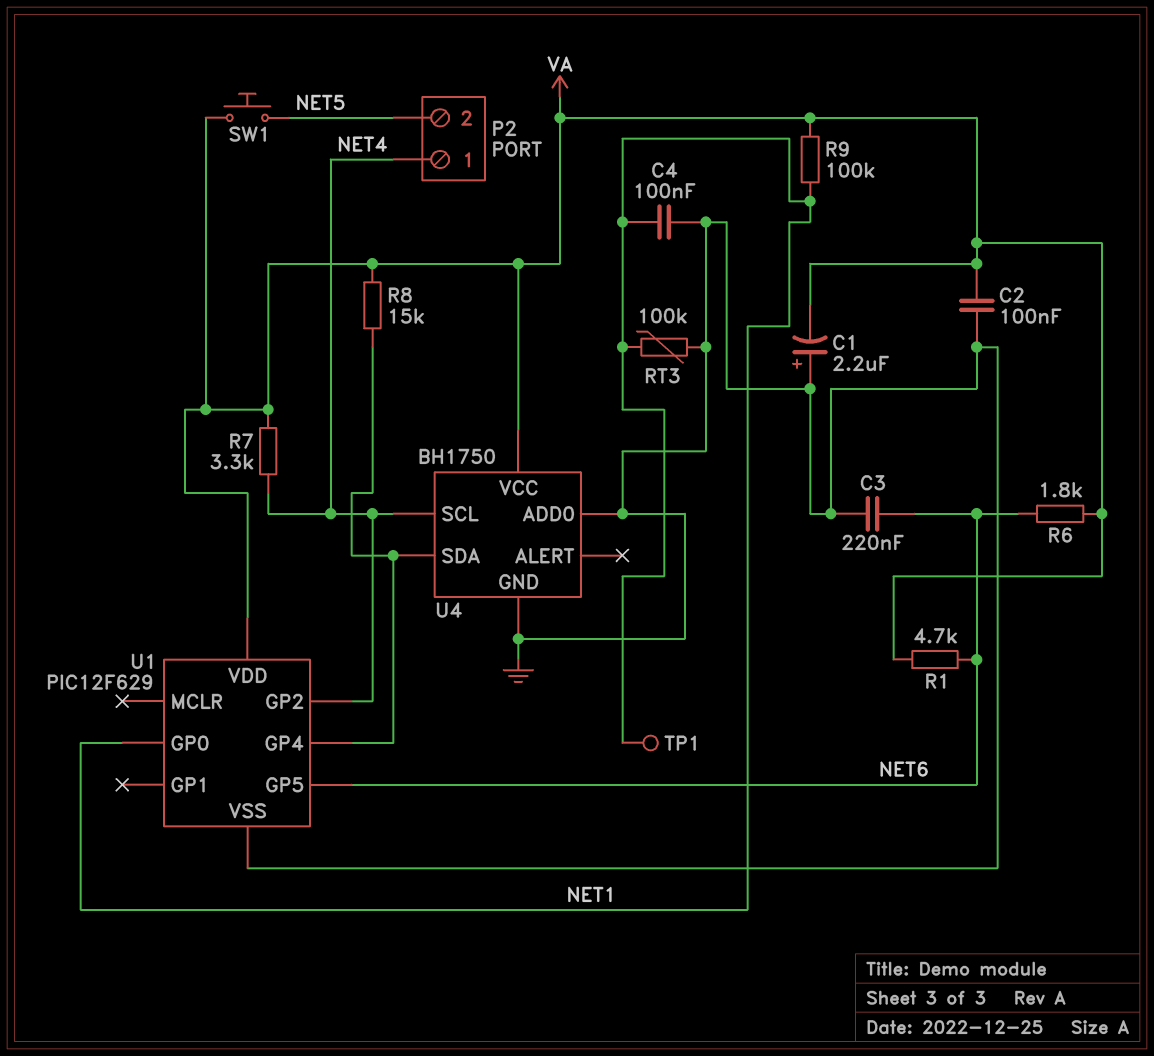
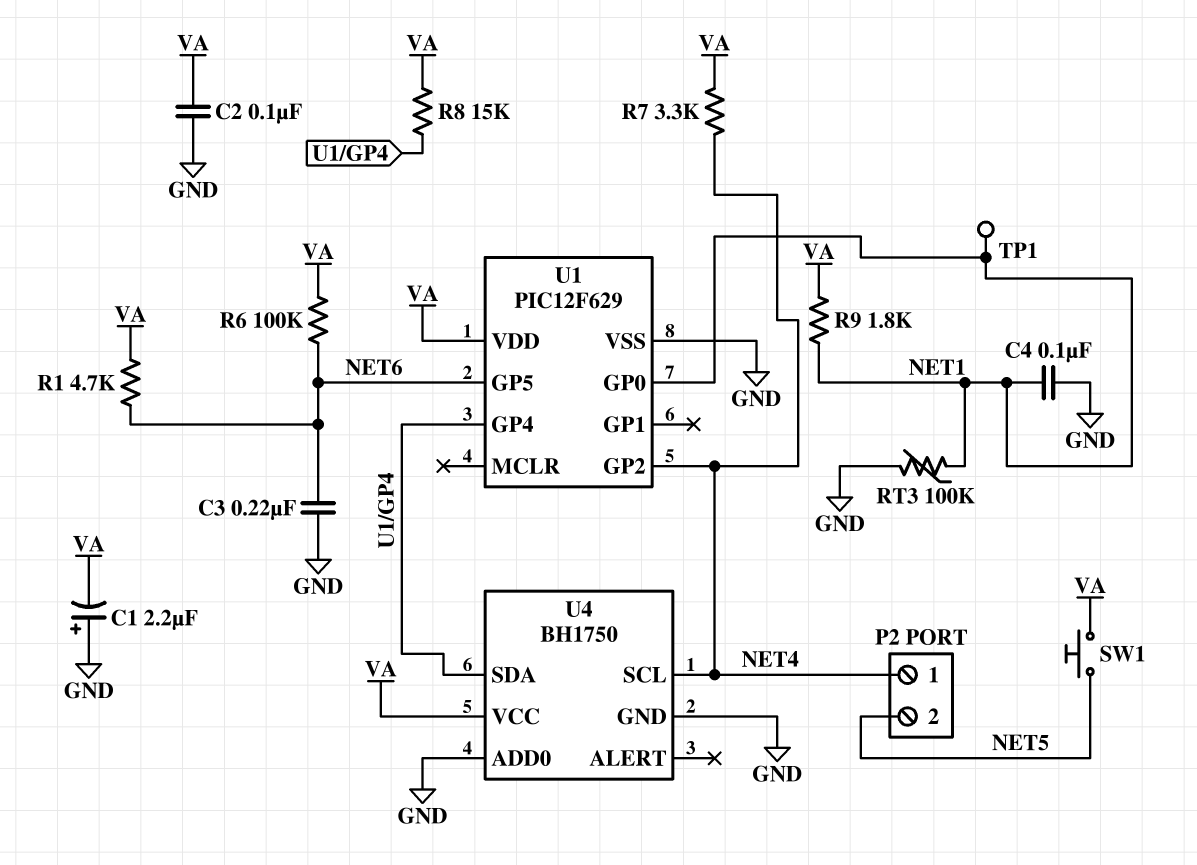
R6: 1.8k (NET6, VA) -> 100k (NET6, VA)
R9: 100k (NET1, VA) -> 1.8k (NET1, VA)

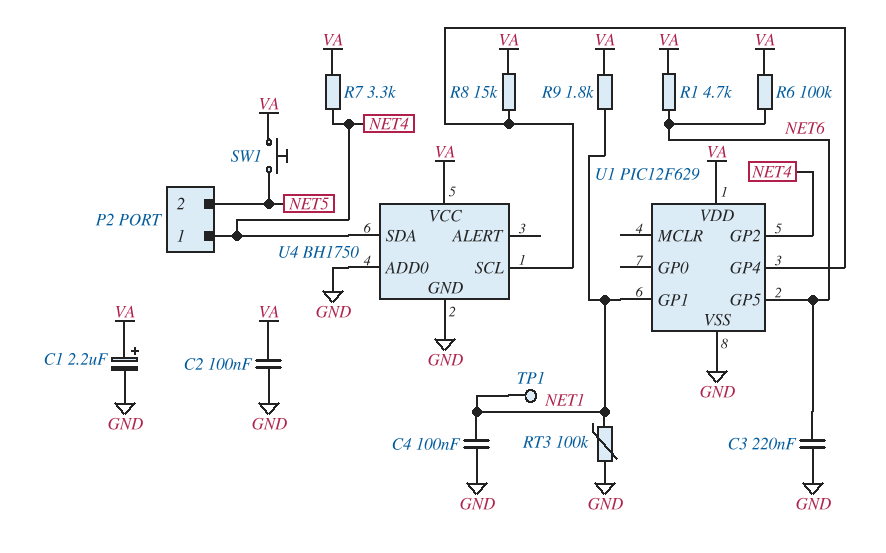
C1: 2.2uF (plus GND, minus VA) -> 2.2uF (plus VA, minus GND)
U1 pin GP0: NET1 -> none
U1 pin GP1: none -> NET1
U4 pin SCL: NET4 -> U1/GP4
U4 pin SDA: U1/GP4 -> NET4

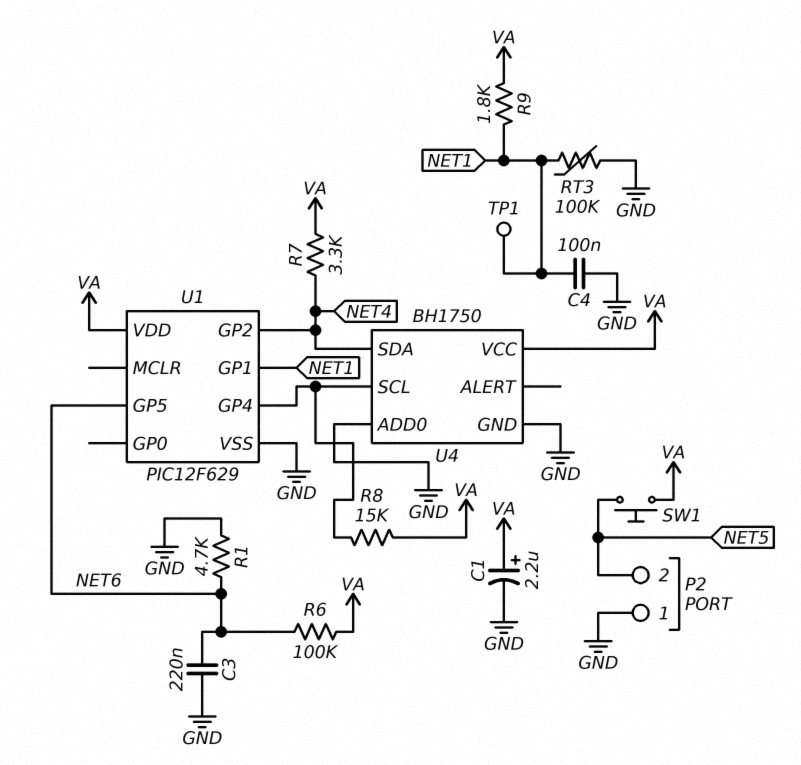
C2: 100nF (GND, VA) -> none
P2 pin 1: NET4 -> GND
R1: 4.7k (NET6, VA) -> 4.7k (GND, NET6)

